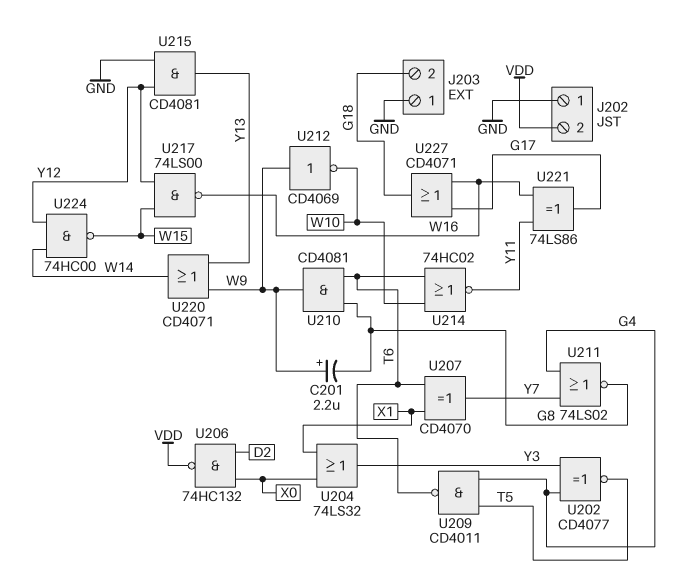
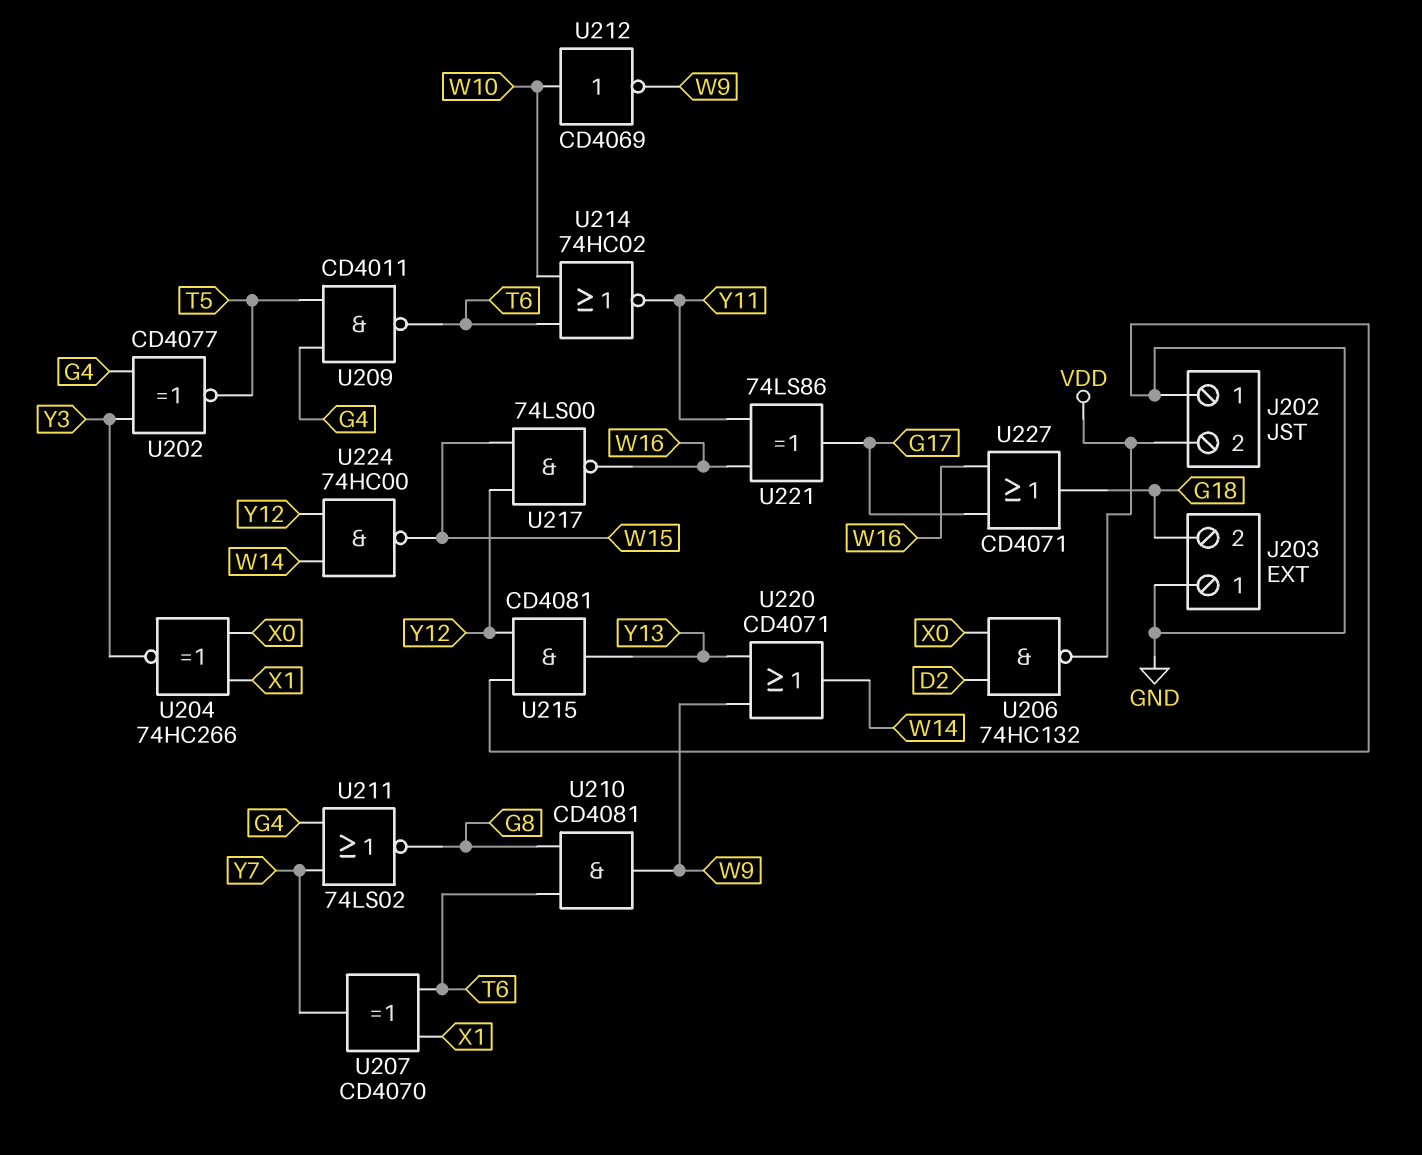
C201: 2.2uF (plus W9, minus G8) -> none
U204: OR 74LS32 (in X0, in X1, out Y3) -> XNOR 74HC266 (in X0, in X1, out Y3)
U212: NOT CD4069 (in W9, out W10) -> NOT CD4069 (in W10, out W9)

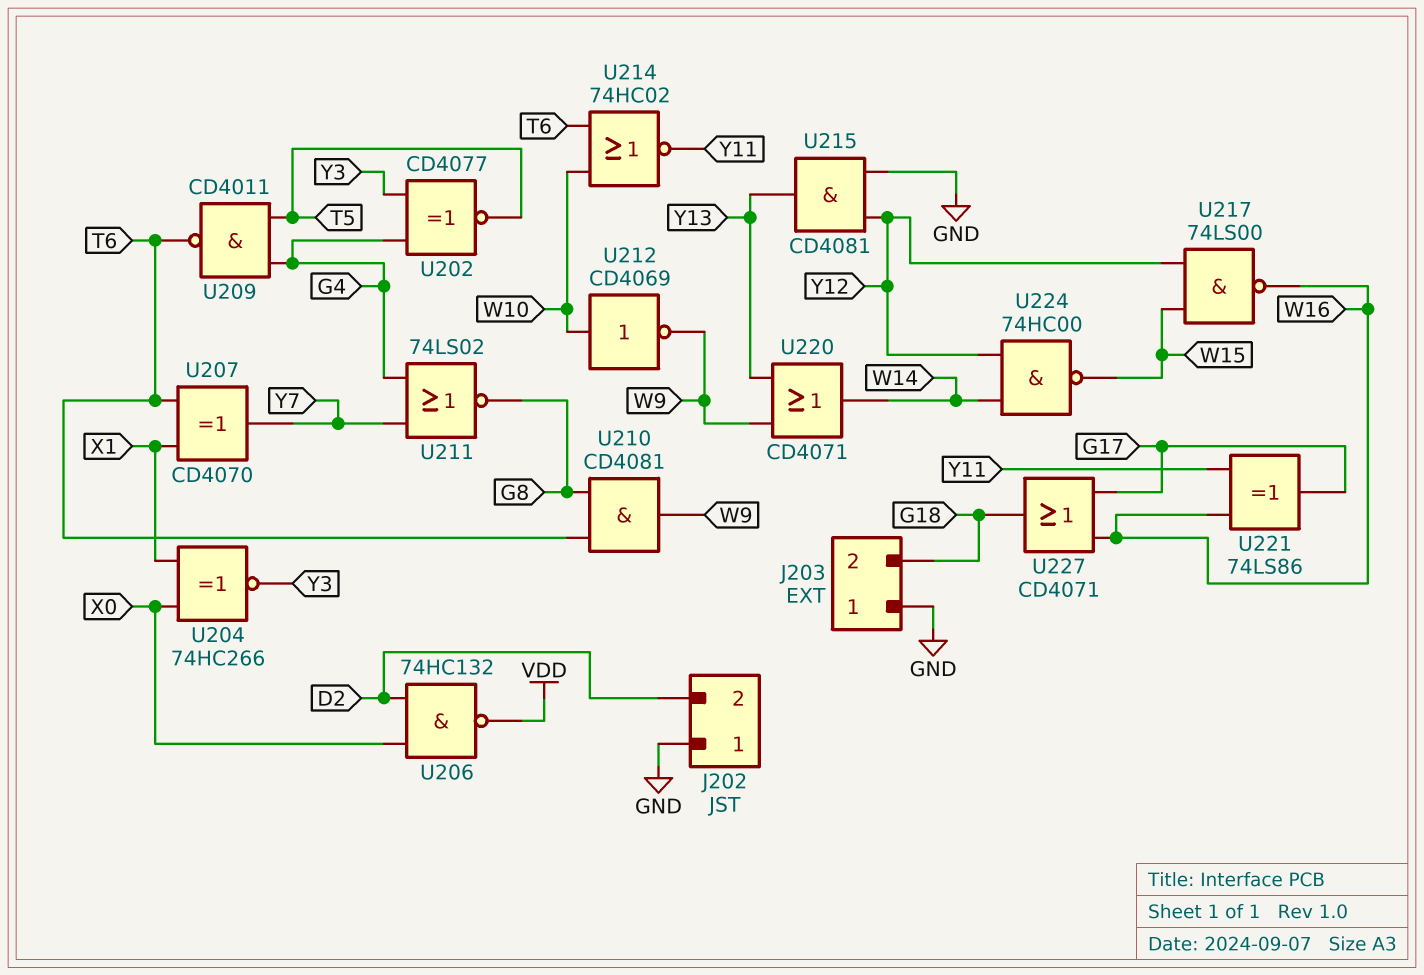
J202 pin 2: VDD -> D2

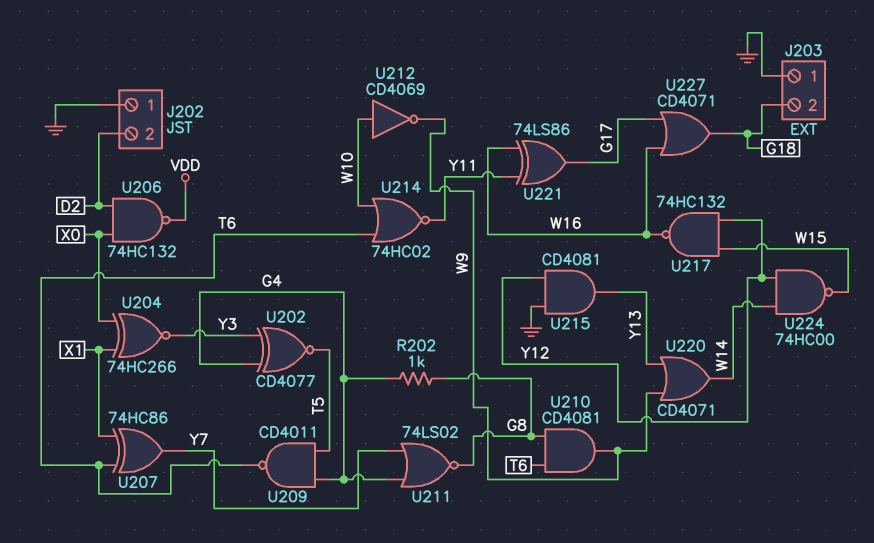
R202: none -> 1k (G4, G8)
U207: XOR CD4070 (in T6, in X1, out Y7) -> XOR 74HC86 (in T6, in X1, out Y7)
U217: NAND 74LS00 (in W15, in Y12, out W16) -> NAND 74HC132 (in W15, in Y12, out W16)

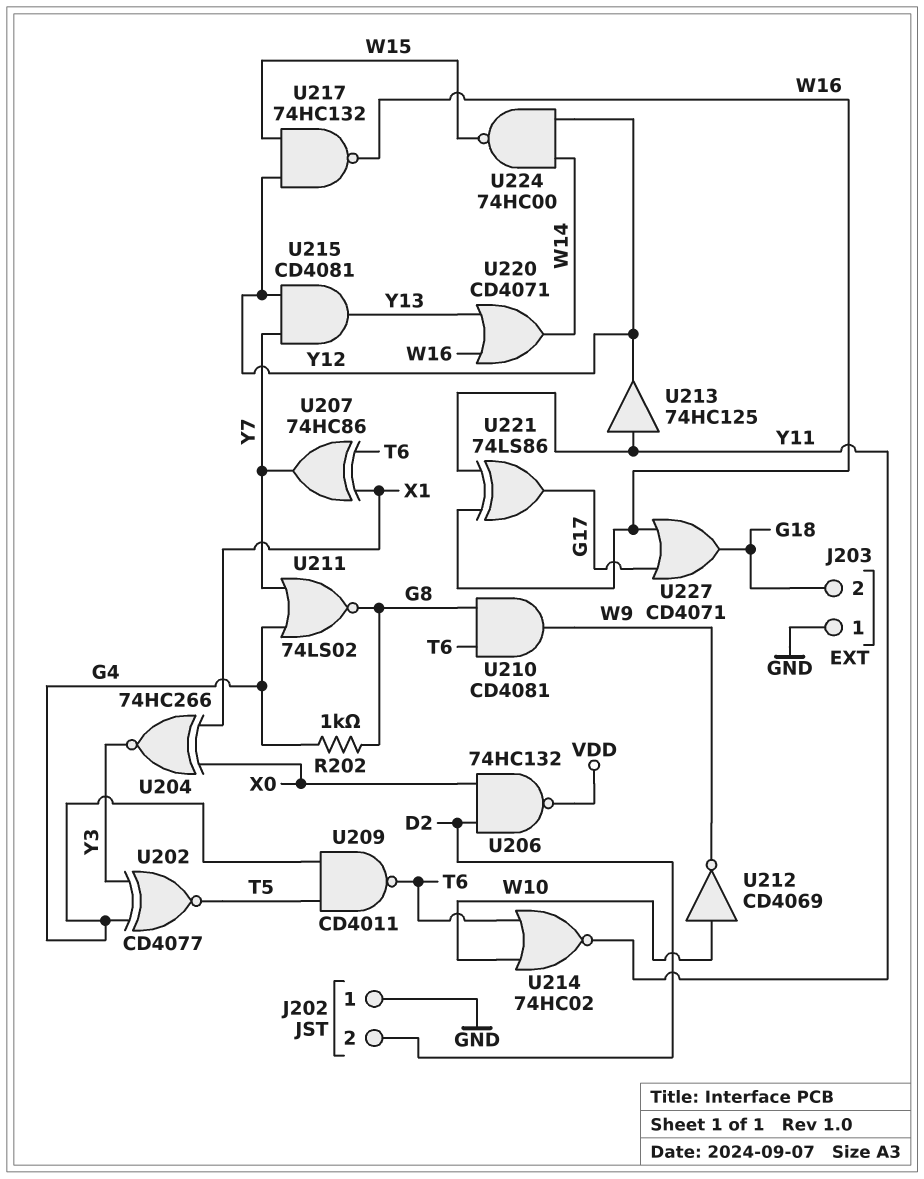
U213: none -> buffer 74HC125 (in Y11, out Y12)
U215: AND CD4081 (in GND, in Y12, out Y13) -> AND CD4081 (in Y7, in Y12, out Y13)
U220: OR CD4071 (in W9, in Y13, out W14) -> OR CD4071 (in W16, in Y13, out W14)

